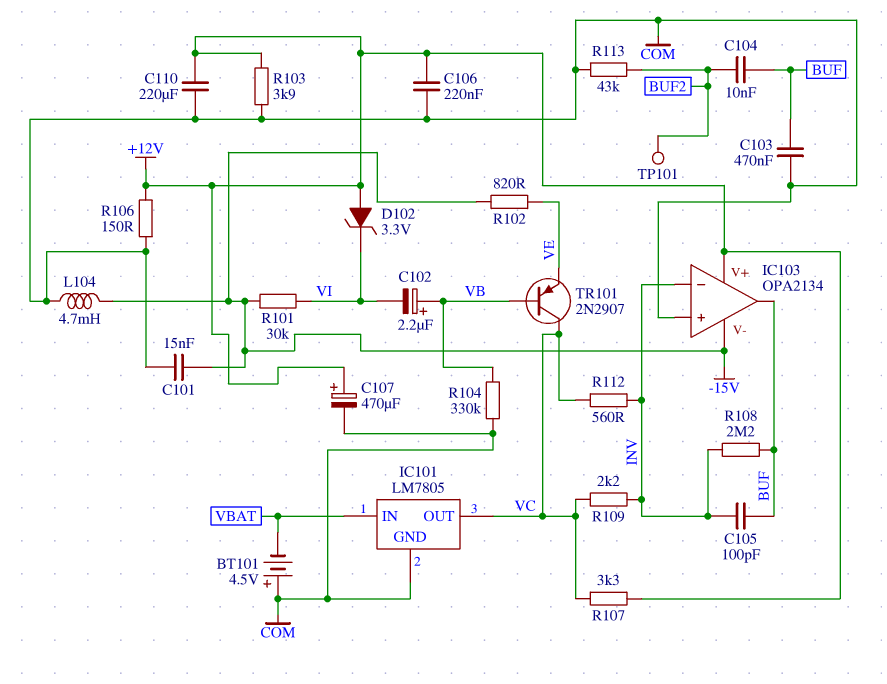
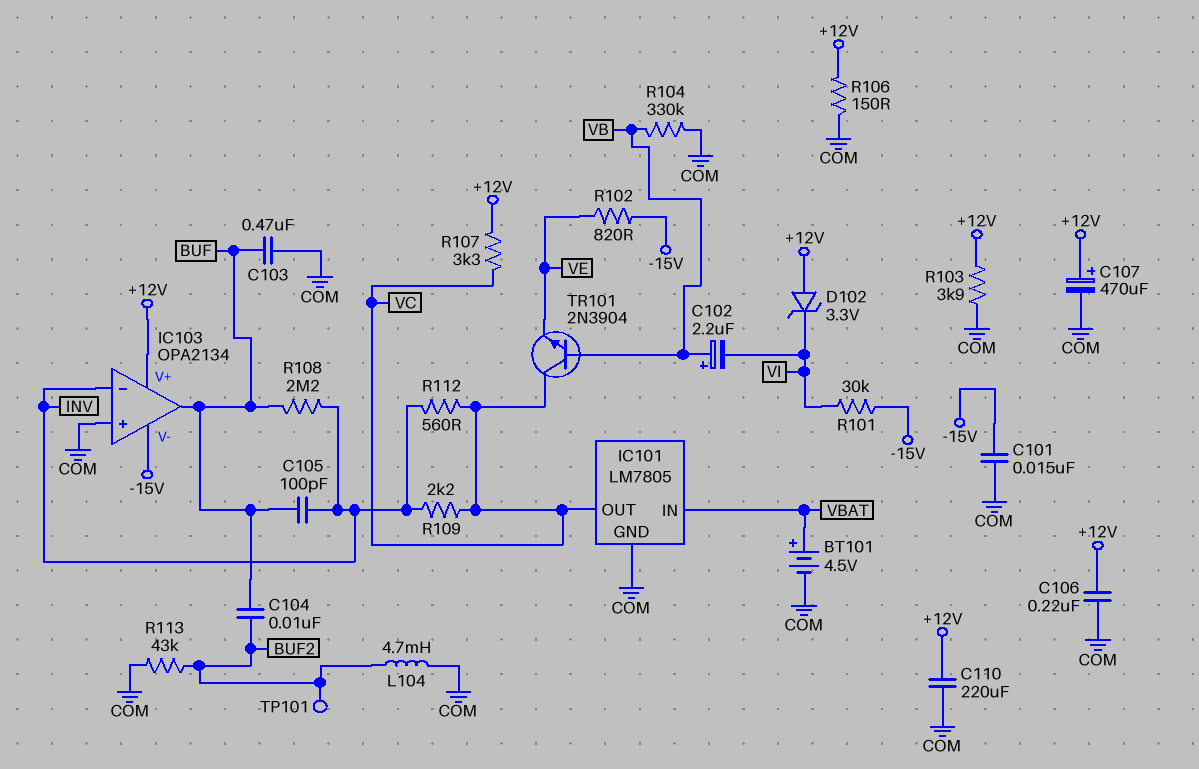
BT101: 4.5V (plus COM, minus VBAT) -> 4.5V (plus VBAT, minus COM)
L104: 4.7mH (-15V, COM) -> 4.7mH (BUF2, COM)
TR101: PNP 2N2907 (B VB, C VC, E VE) -> NPN 2N3904 (B VB, C VC, E VE)

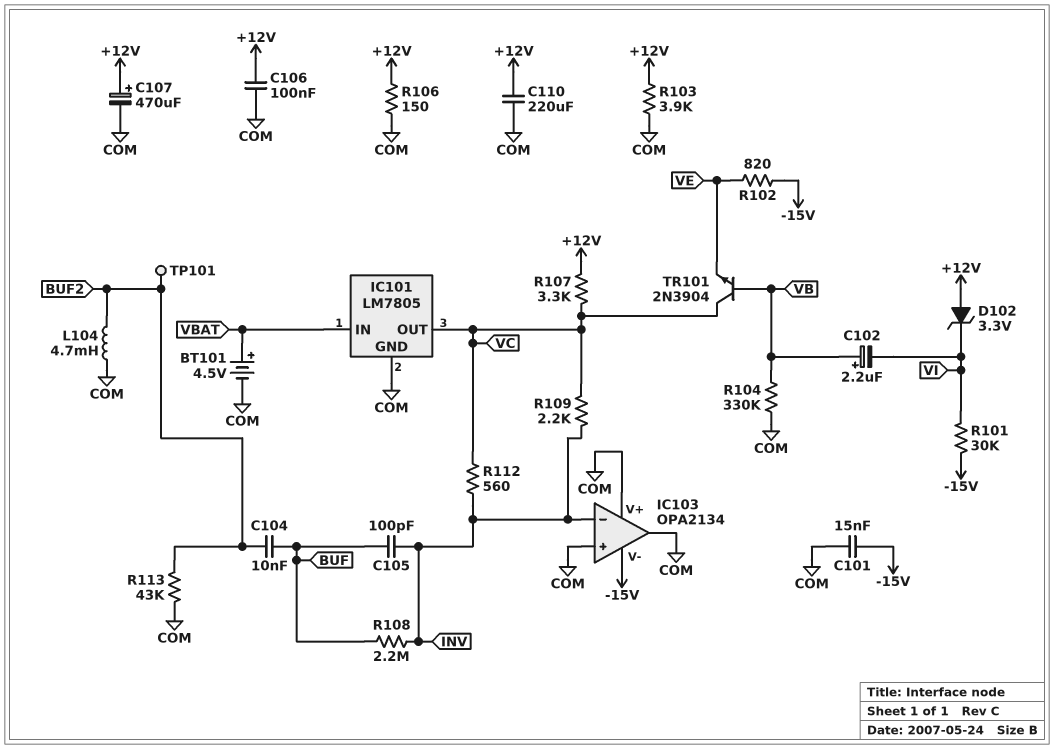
C103: 470nF (BUF, COM) -> none
C106: 220nF (+12V, COM) -> 100nF (+12V, COM)
IC103 pin V+: +12V -> COM
IC103 pin out: BUF -> COM

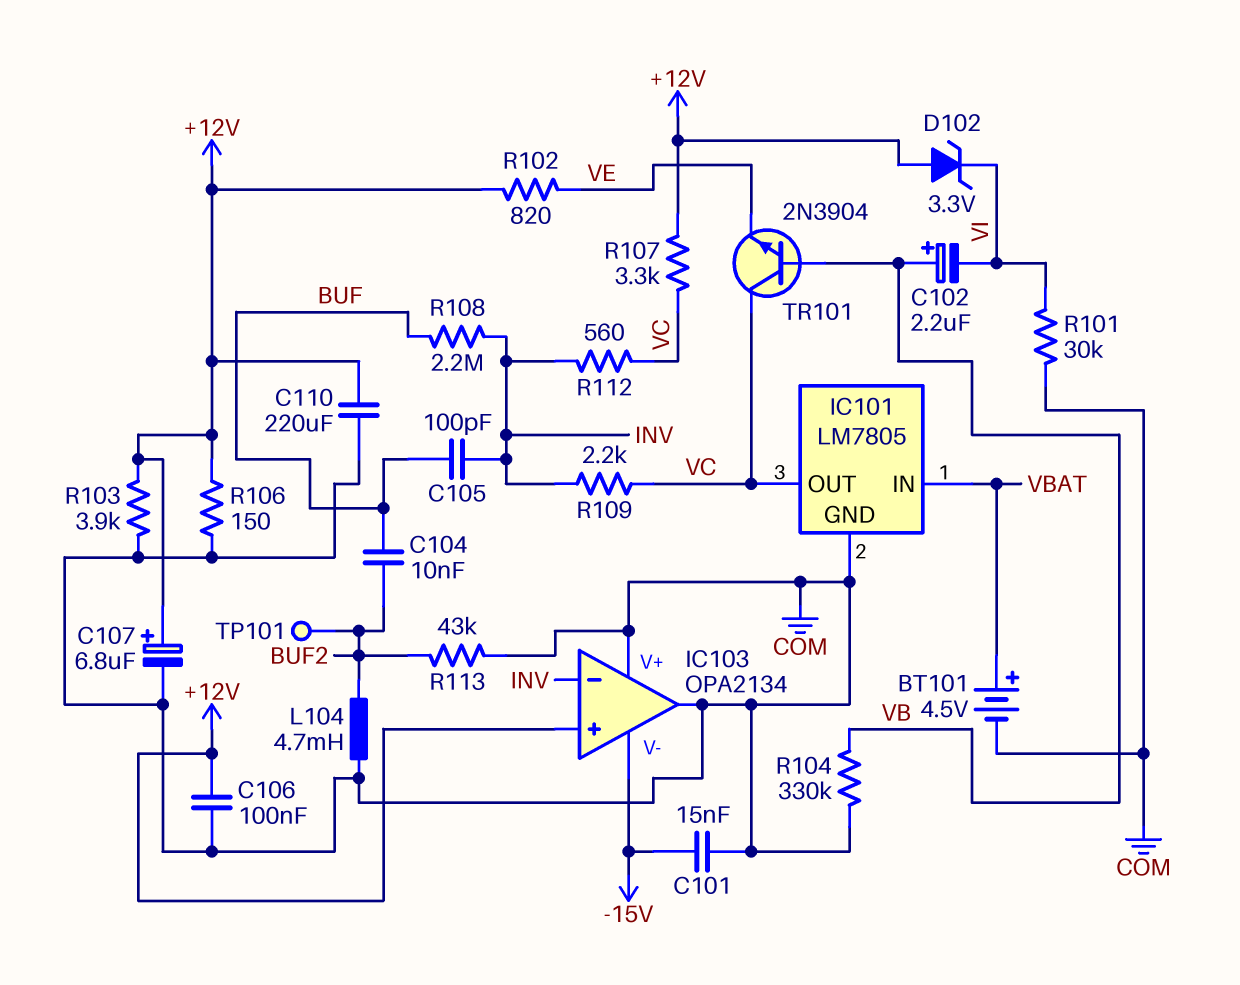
C107: 470uF (plus +12V, minus COM) -> 6.8uF (plus +12V, minus COM)
IC103 pin in+: COM -> +12V
R101: 30k (-15V, VI) -> 30k (COM, VI)
R102: 820 (-15V, VE) -> 820 (+12V, VE)

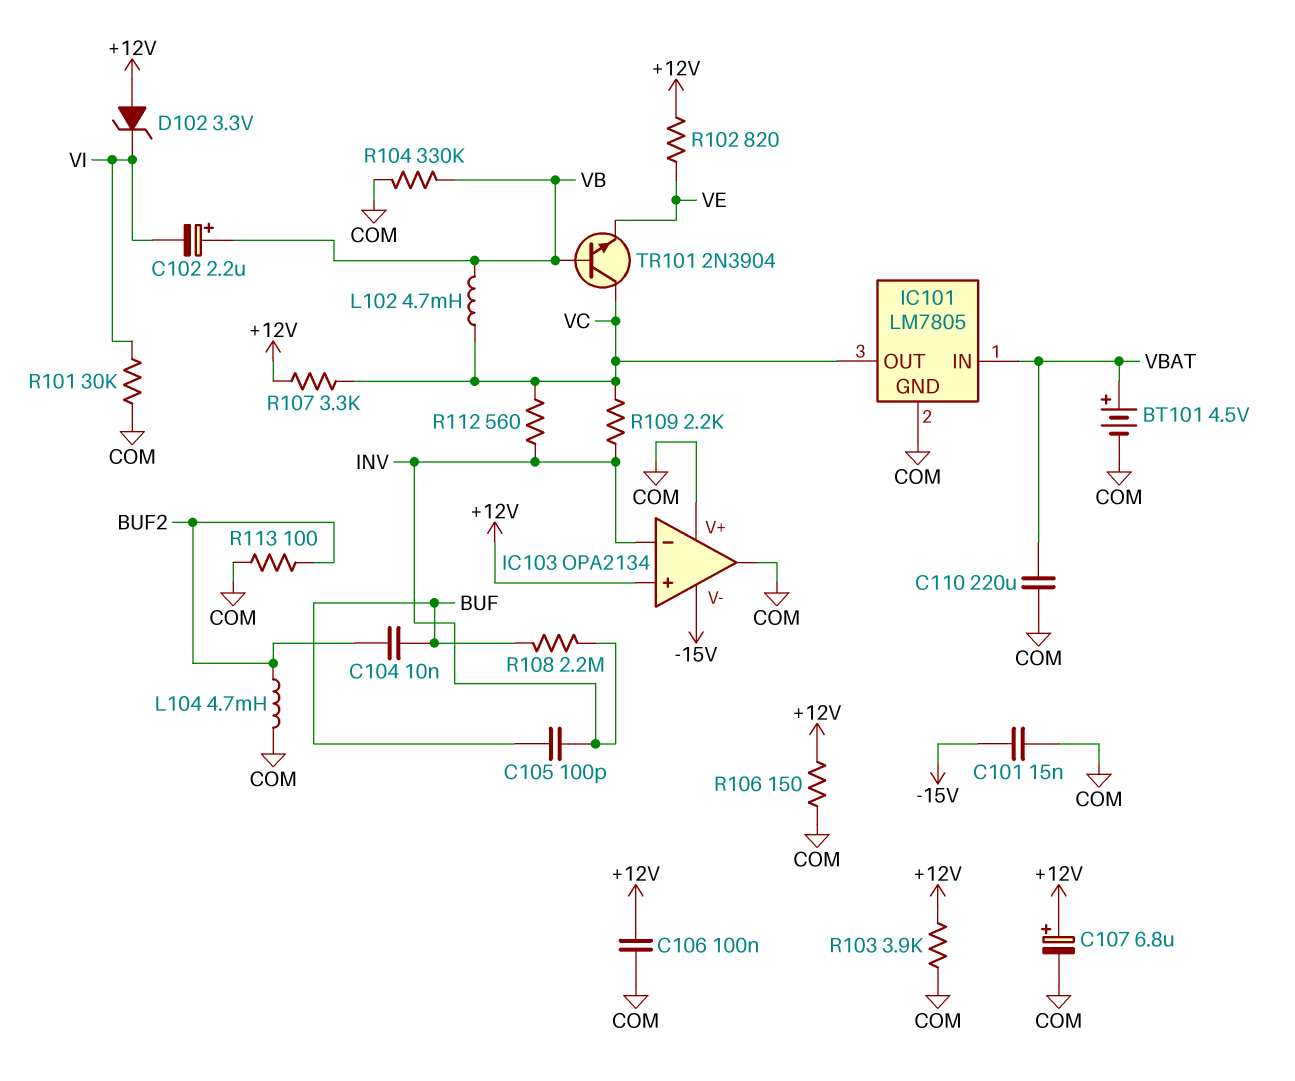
C110: 220uF (+12V, COM) -> 220uF (COM, VBAT)
L102: none -> 4.7mH (VB, VC)
R113: 43k (BUF2, COM) -> 100 (BUF2, COM)
TP101: test point (BUF2) -> none

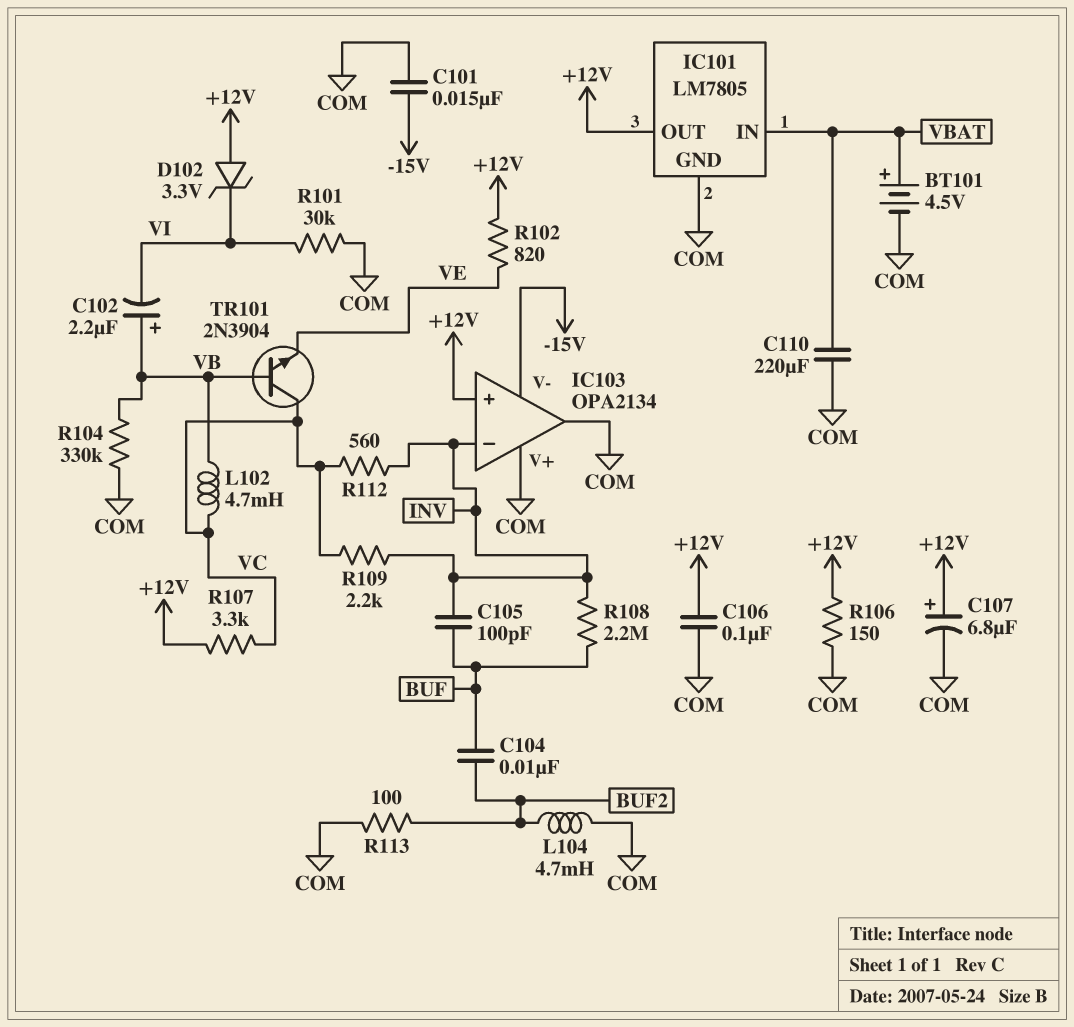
IC101 pin OUT: VC -> +12V
R103: 3.9k (+12V, COM) -> none

